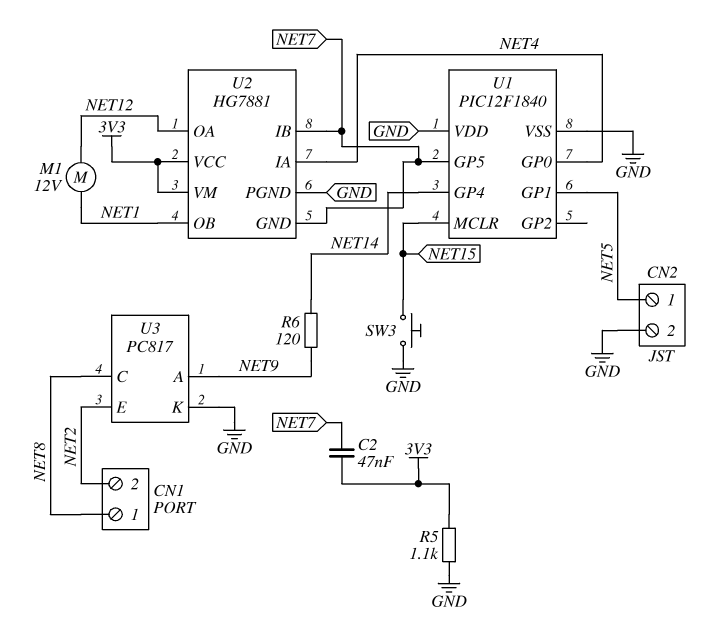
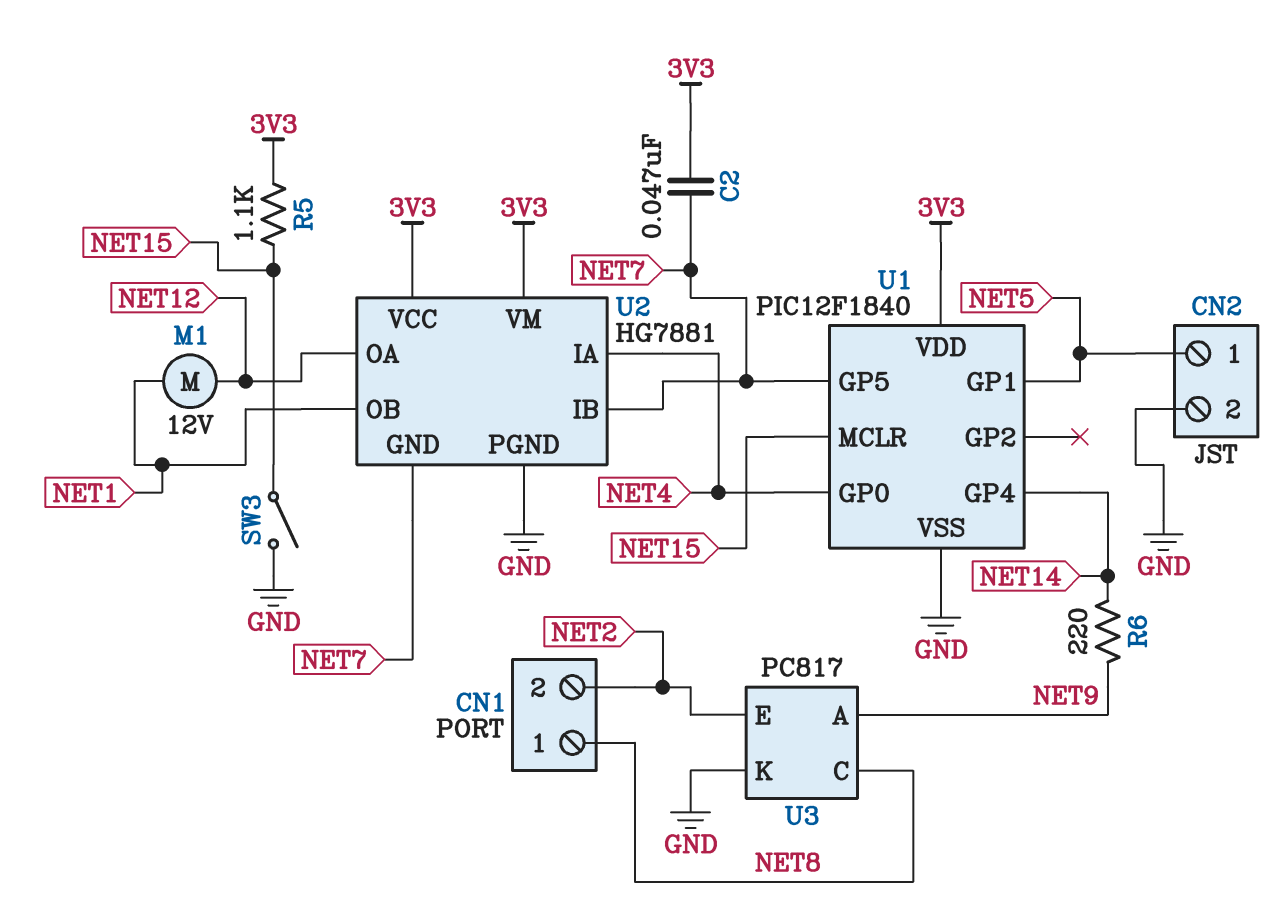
R5: 1.1k (3V3, GND) -> 1.1k (3V3, NET15)
R6: 120 (NET9, NET14) -> 220 (NET9, NET14)
SW3: button (GND, NET15) -> switch (GND, NET15)
U1 pin VDD: GND -> 3V3

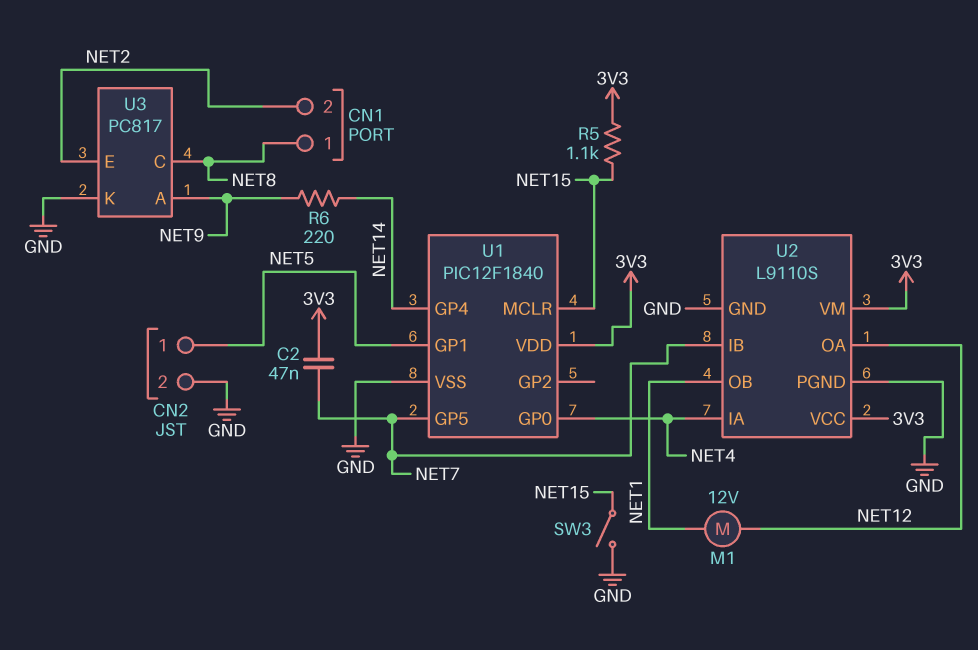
U2: HG7881 -> L9110S
U2 pin GND: NET7 -> GND

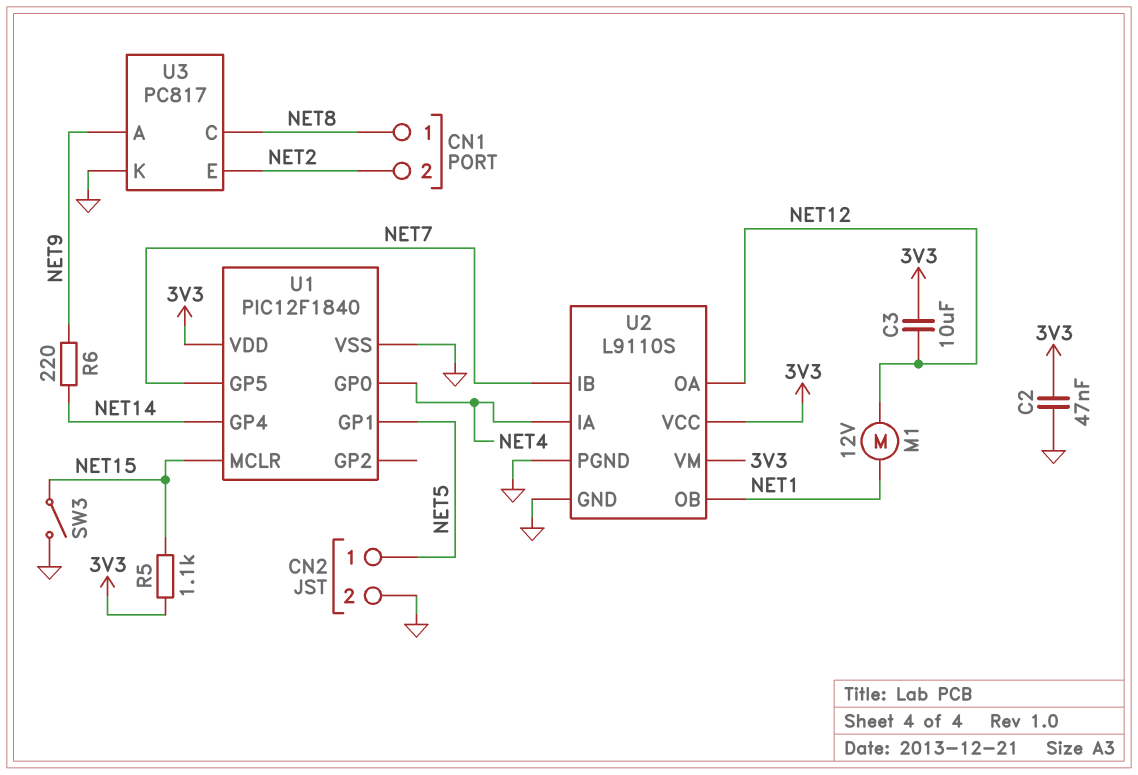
C2: 47nF (3V3, NET7) -> 47nF (3V3, GND)
C3: none -> 10uF (3V3, NET12)

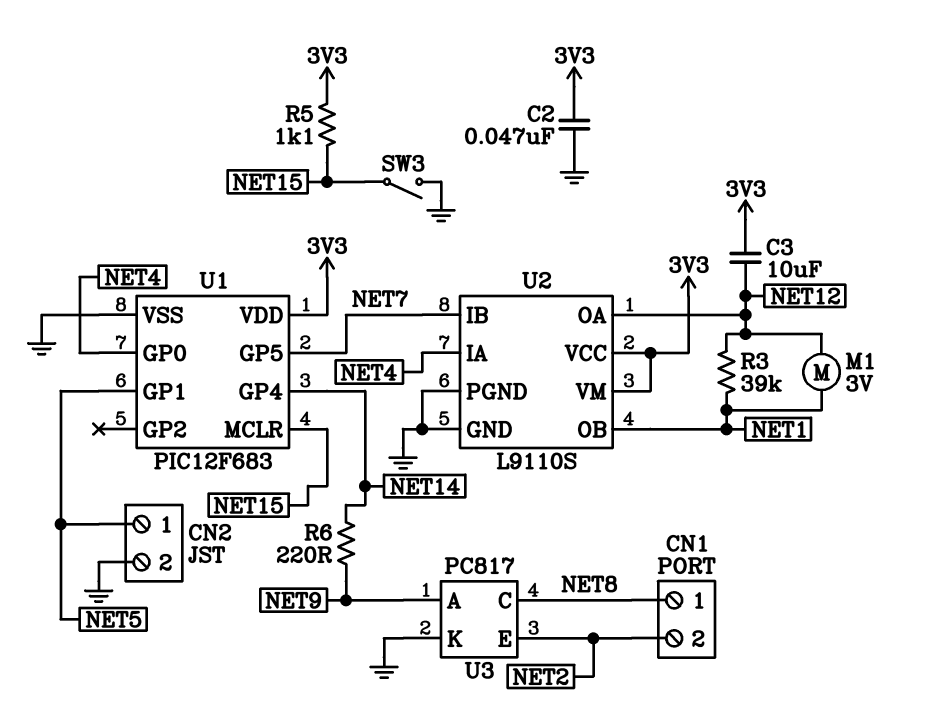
M1: motor 12V (NET1, NET12) -> motor 3V (NET1, NET12)
R3: none -> 39k (NET1, NET12)
U1: PIC12F1840 -> PIC12F683

